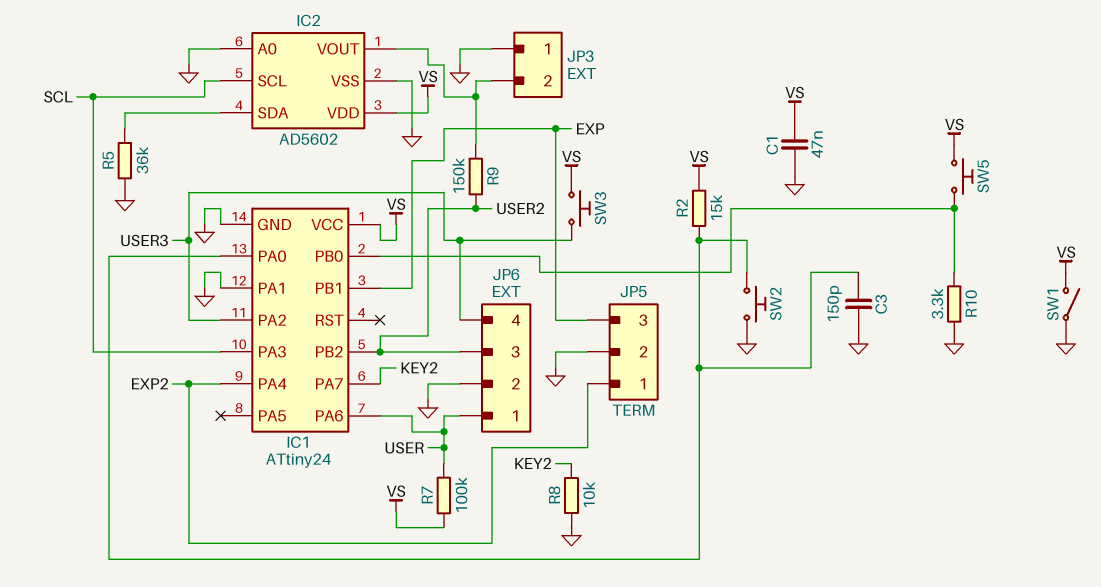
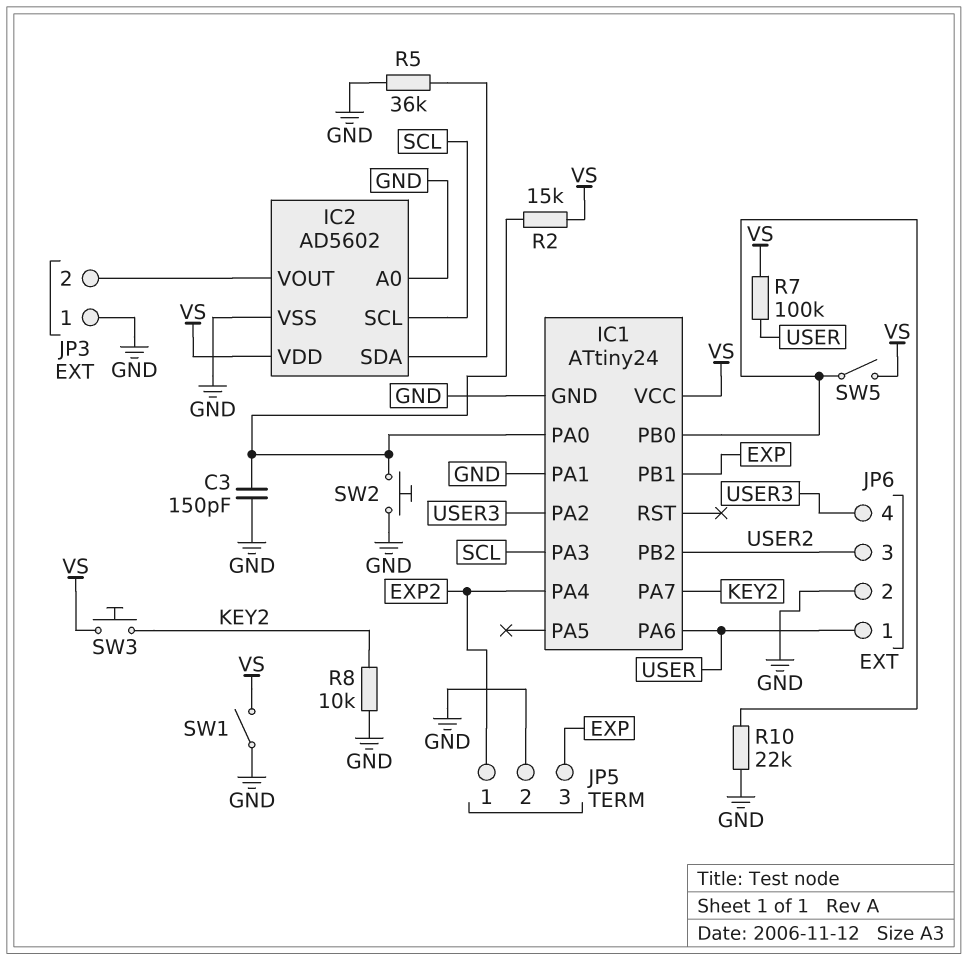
C1: 47nF (GND, VS) -> none
R9: 150k (IC2/VOUT, USER2) -> none
R10: 3.3k (GND, IC1/PB0) -> 22k (GND, IC1/PB0)
SW3: button (USER3, VS) -> button (KEY2, VS)
SW5: button (IC1/PB0, VS) -> switch (IC1/PB0, VS)

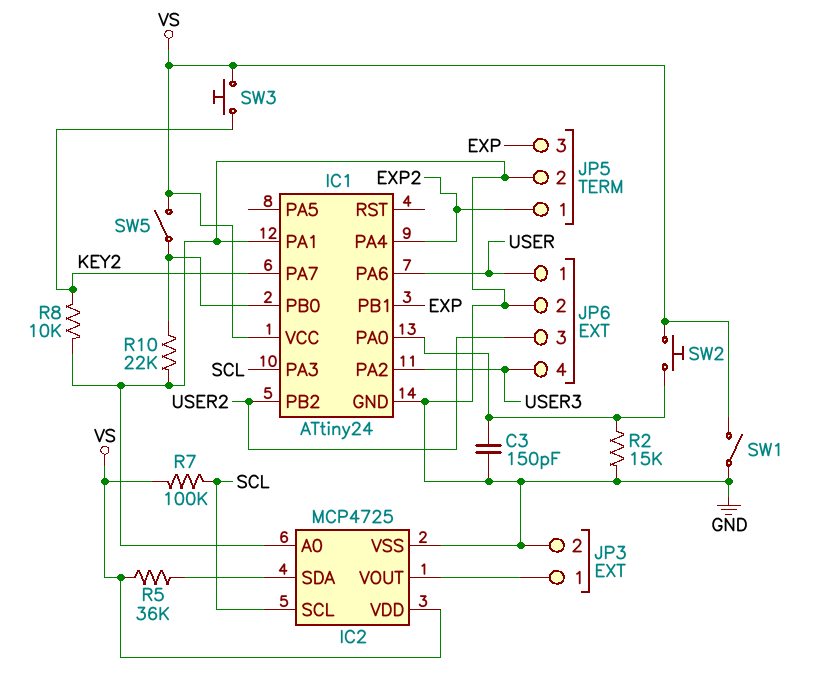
IC2: AD5602 -> MCP4725
JP3 pin 1: GND -> IC2/VOUT
JP3 pin 2: IC2/VOUT -> GND
R2: 15k (IC1/PA0, VS) -> 15k (GND, IC1/PA0)
R5: 36k (GND, IC2/SDA) -> 36k (IC2/SDA, VS)
R7: 100k (USER, VS) -> 100k (SCL, VS)
SW2: button (GND, IC1/PA0) -> button (IC1/PA0, VS)

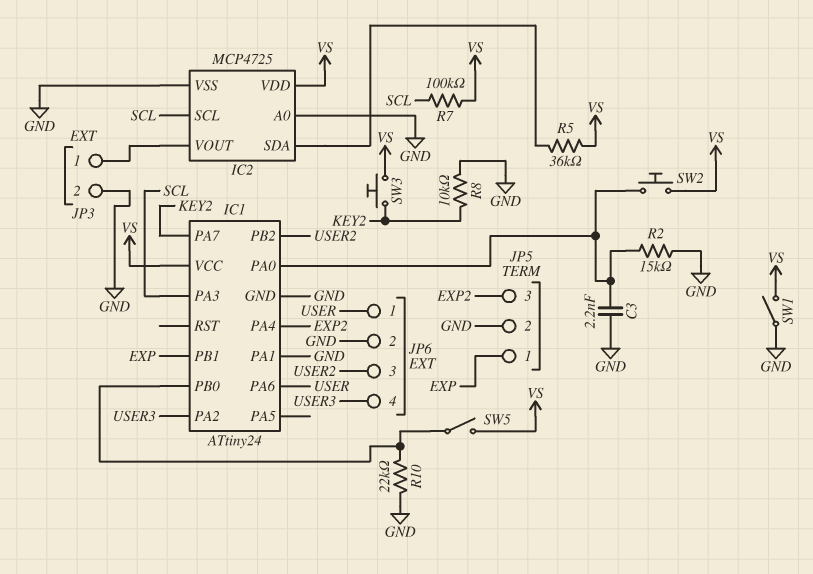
C3: 150pF (GND, IC1/PA0) -> 2.2nF (GND, IC1/PA0)
JP5 pin 1: EXP2 -> EXP
JP5 pin 3: EXP -> EXP2

